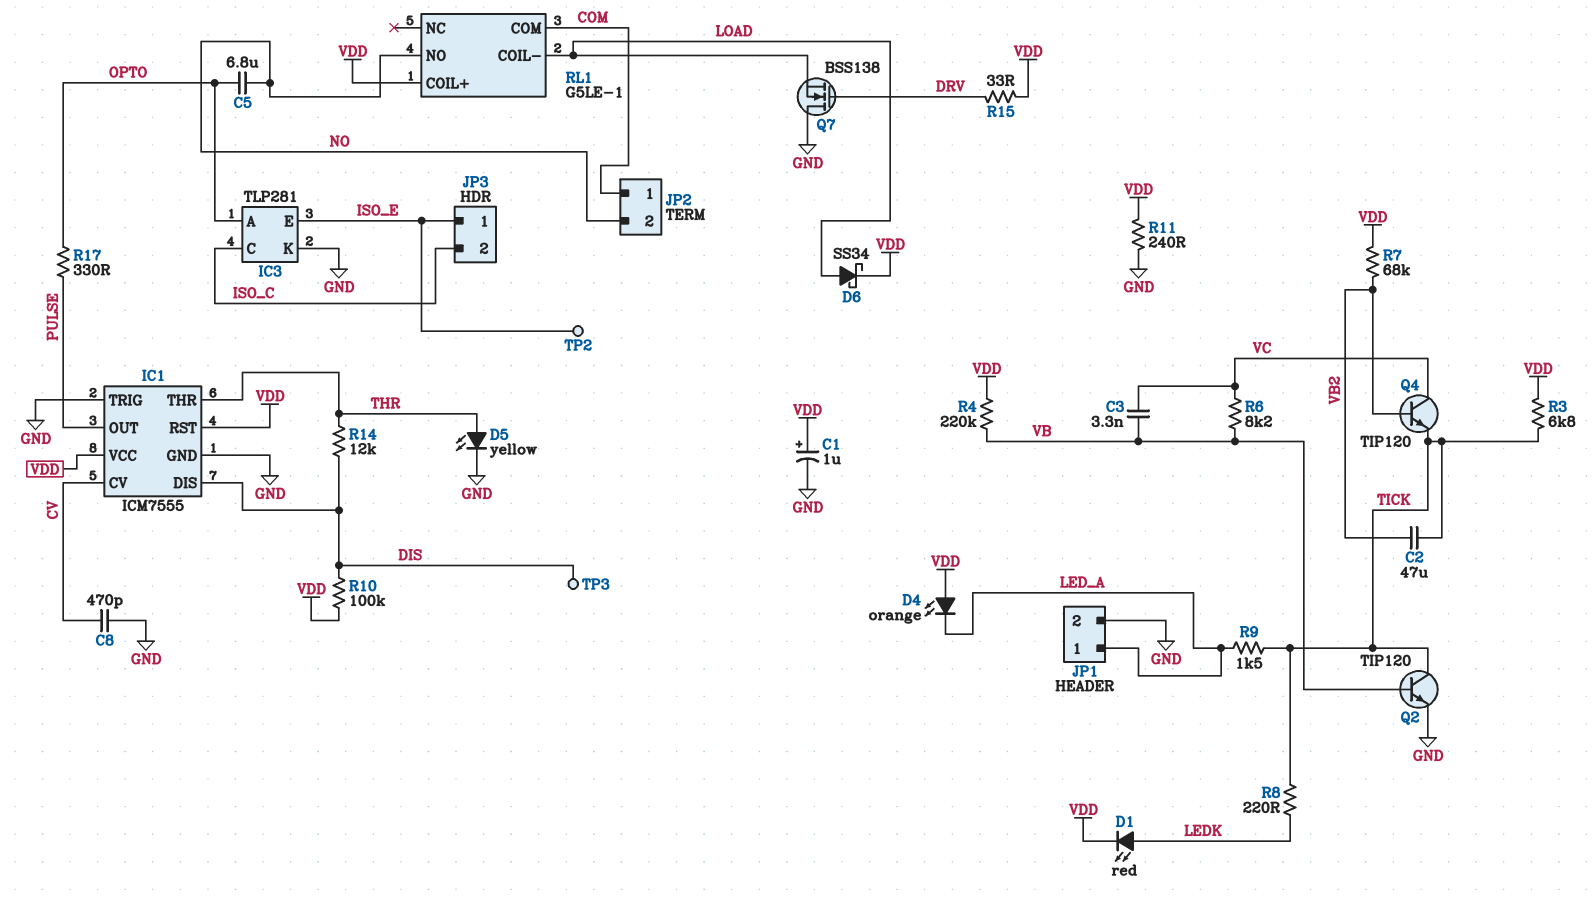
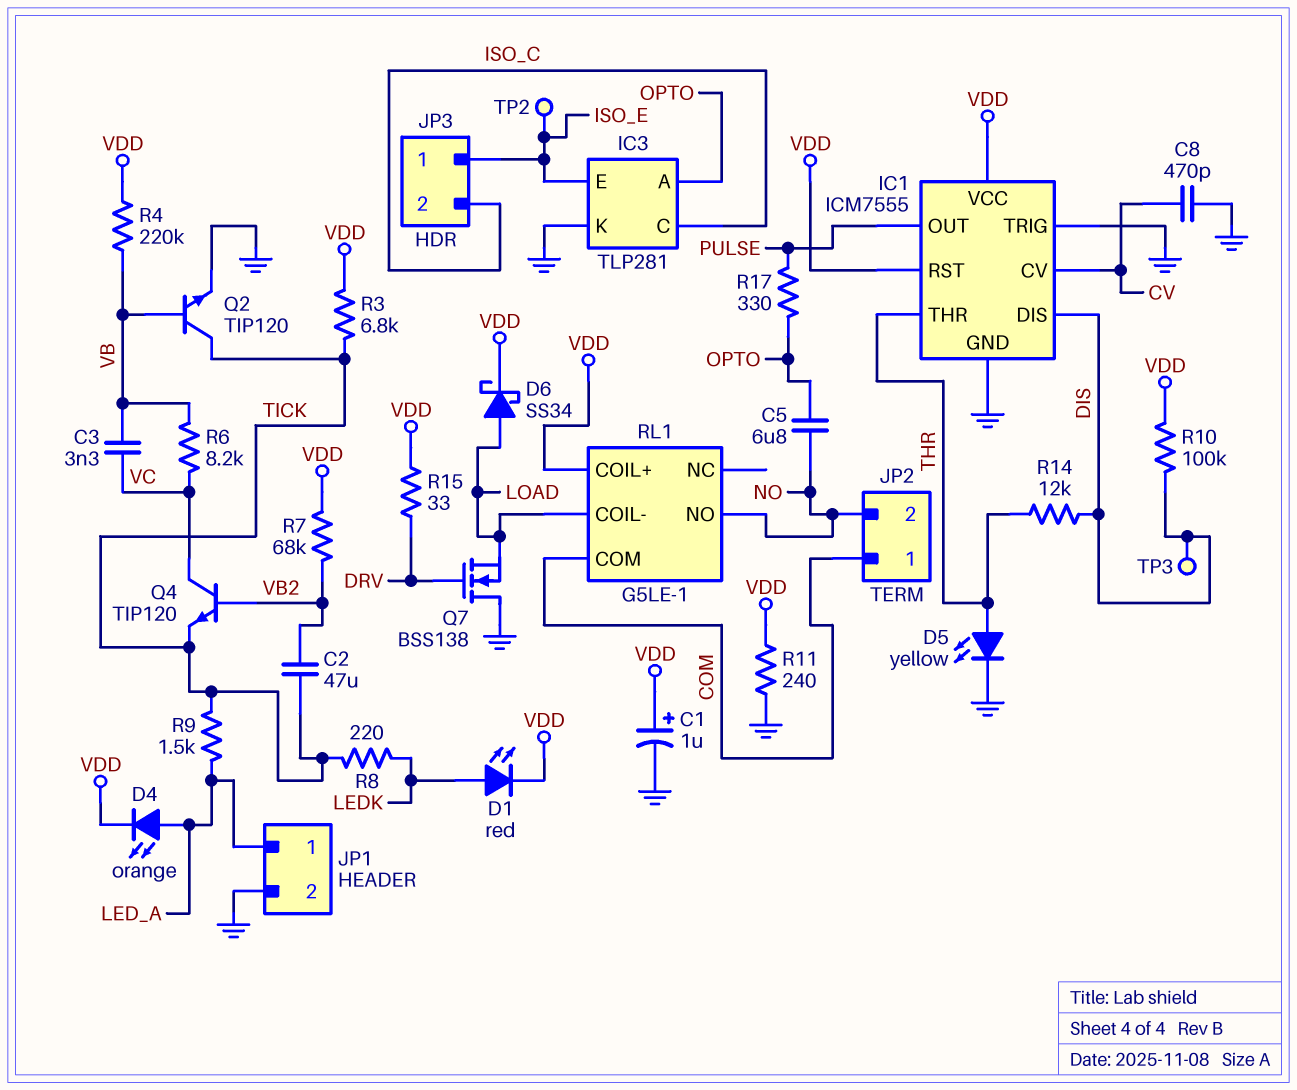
D4: LED orange (A VDD, K LED_A) -> LED orange (A LED_A, K VDD)

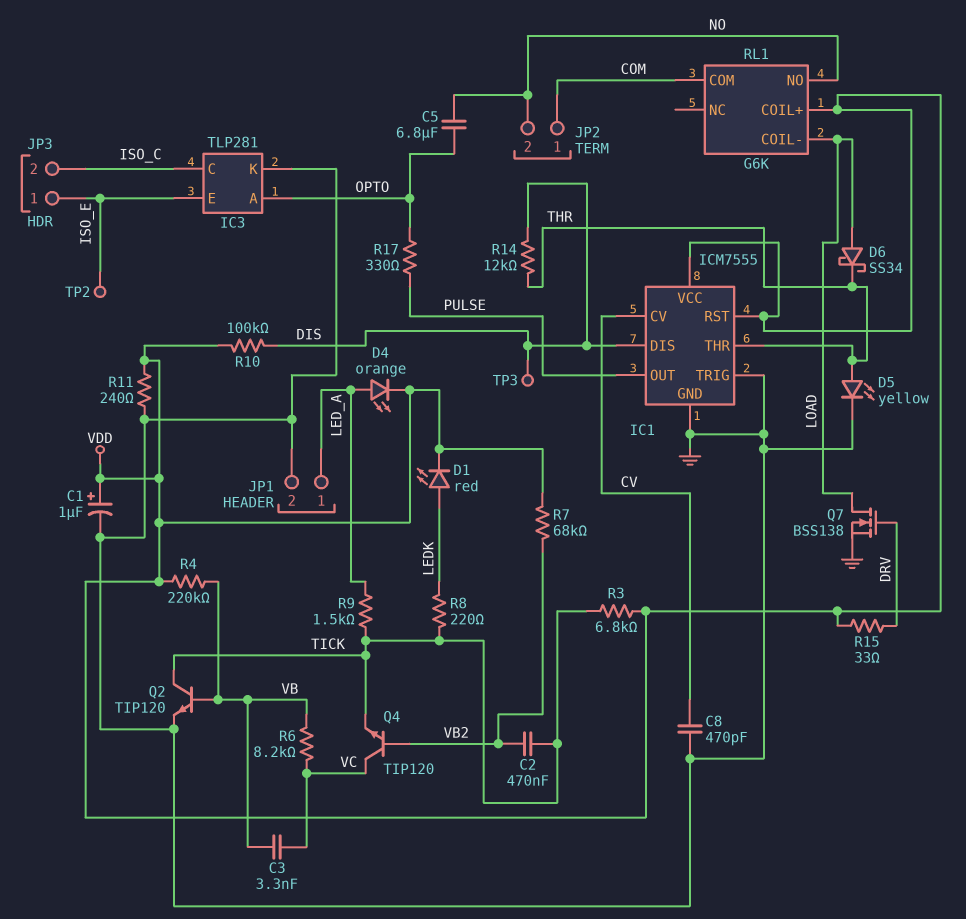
C2: 47uF (TICK, VB2) -> 470nF (TICK, VB2)
D6: schottky SS34 (A LOAD, K VDD) -> schottky SS34 (A LOAD, K THR)
Q7: NMOS BSS138 (G DRV, D GND, S LOAD) -> NMOS BSS138 (G DRV, D LOAD, S GND)
RL1: G5LE-1 -> G6K

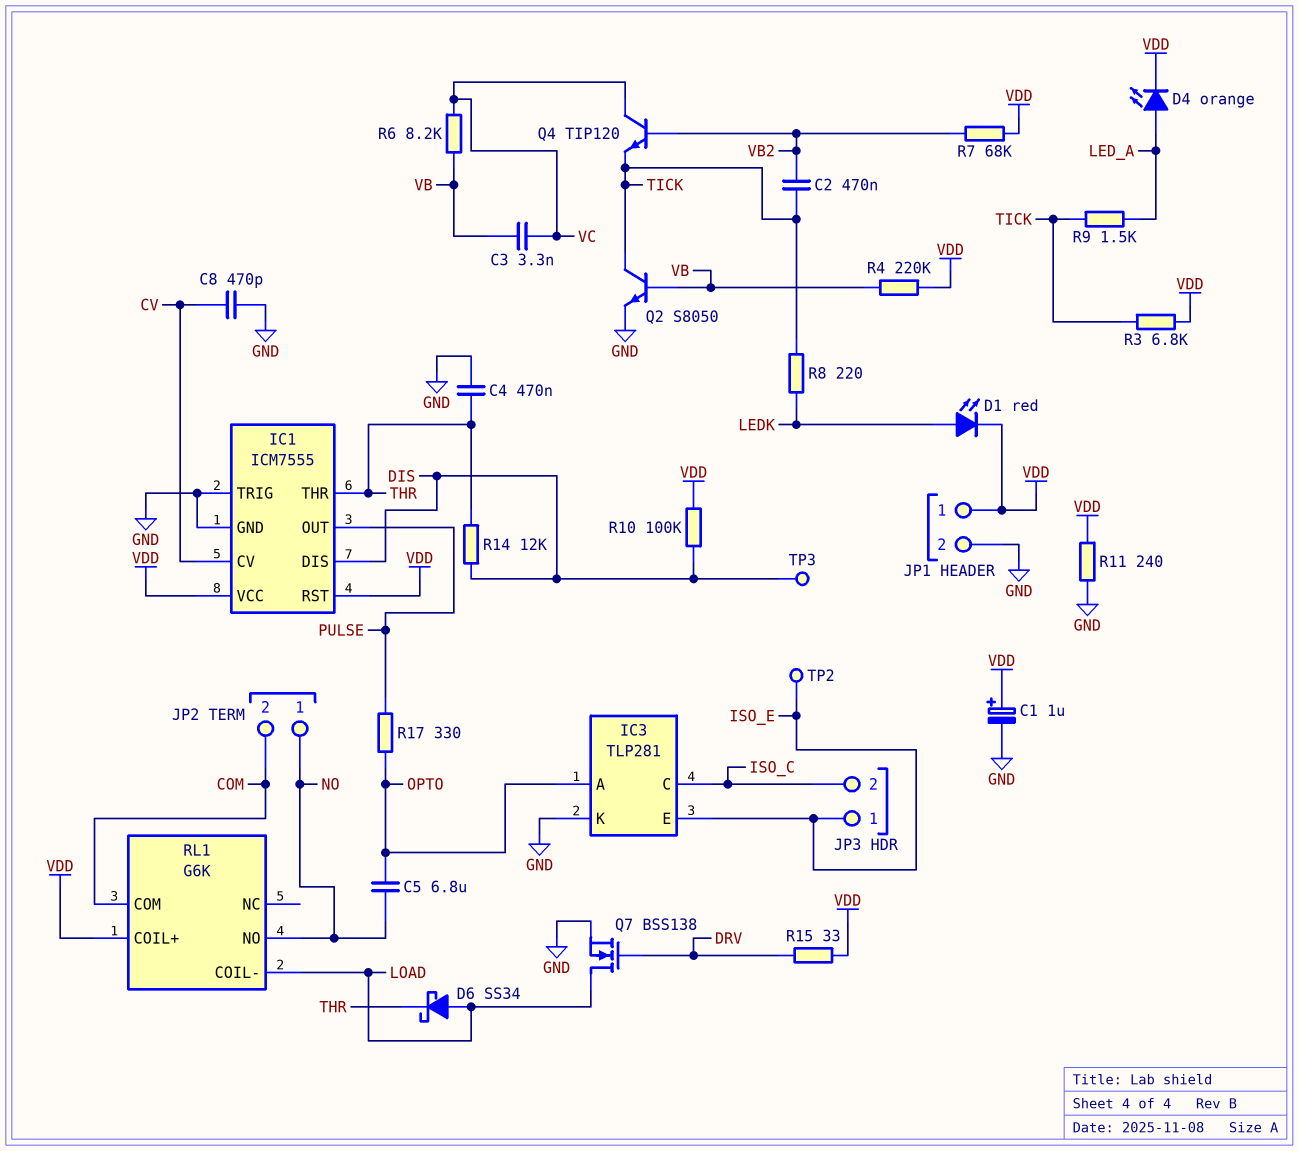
C4: none -> 470nF (GND, THR)
D5: LED yellow (A THR, K GND) -> none
JP1 pin 1: LED_A -> VDD
JP2 pin 1: COM -> NO
JP2 pin 2: NO -> COM
Q2: NPN TIP120 (B VB, C TICK, E GND) -> NPN S8050 (B VB, C TICK, E GND)

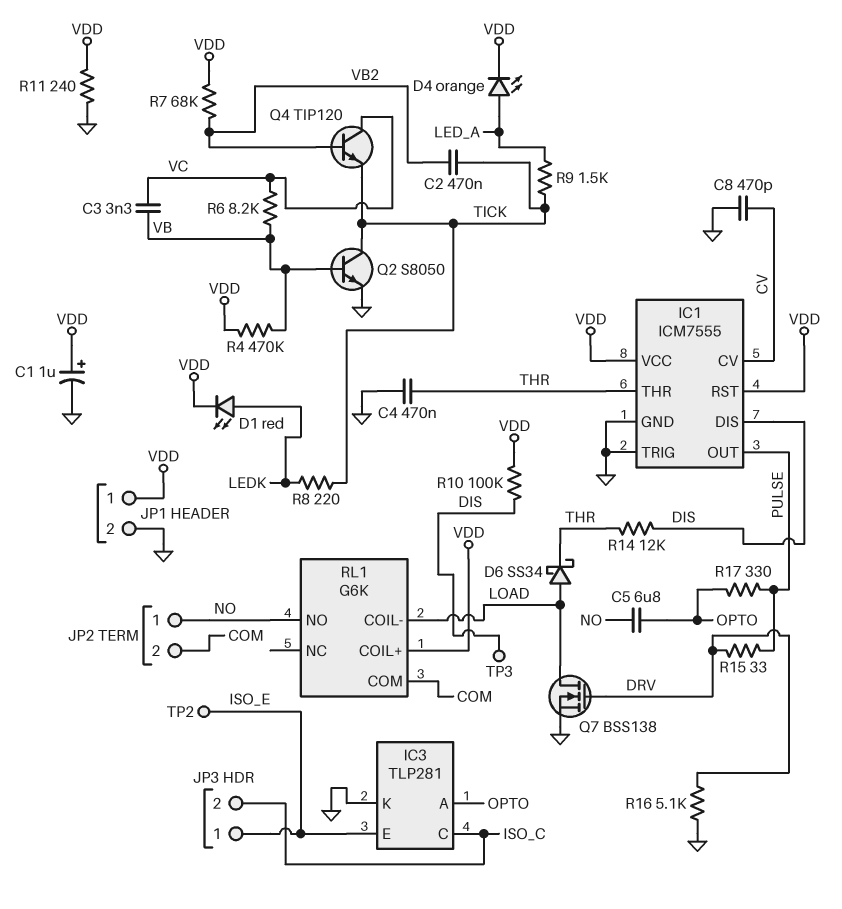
R3: 6.8k (TICK, VDD) -> none
R4: 220k (VB, VDD) -> 470k (VB, VDD)
R15: 33 (DRV, VDD) -> 33 (DRV, PULSE)
R16: none -> 5.1k (DRV, GND)

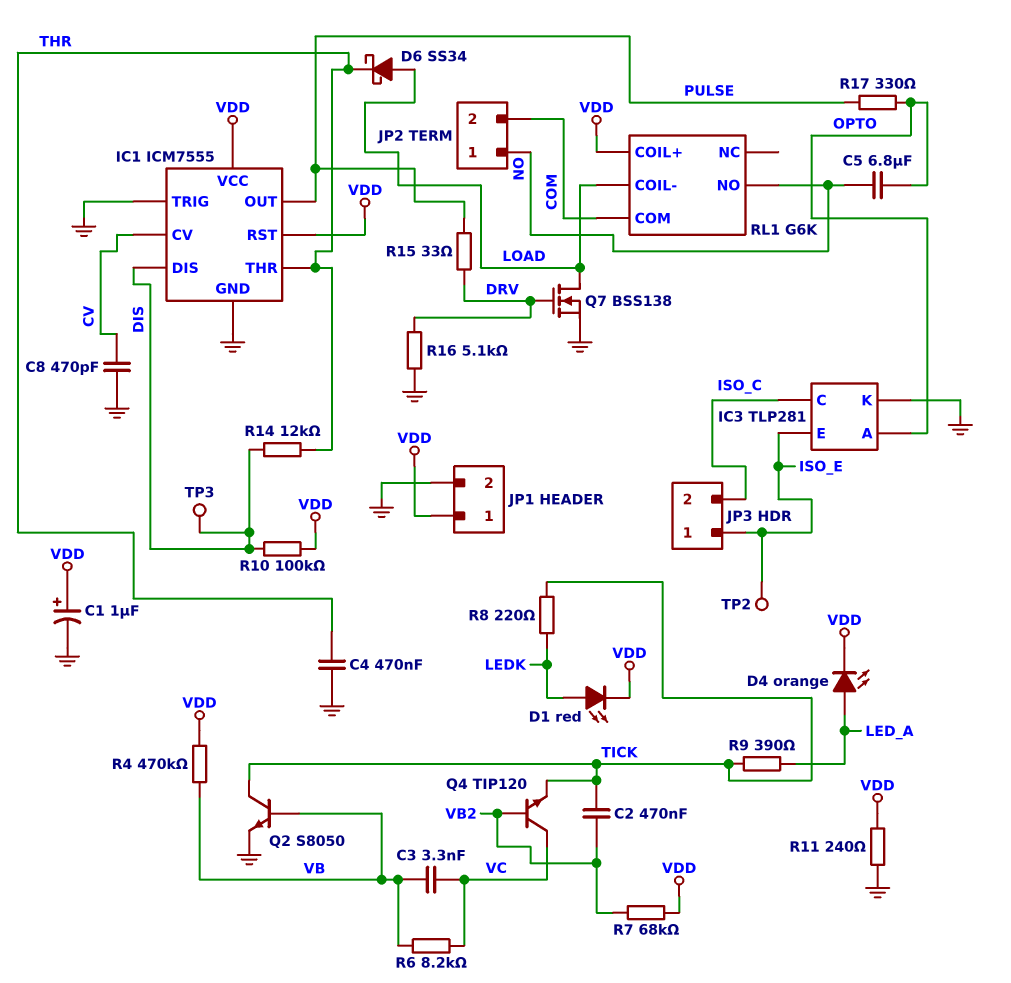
R9: 1.5k (LED_A, TICK) -> 390 (LED_A, TICK)

